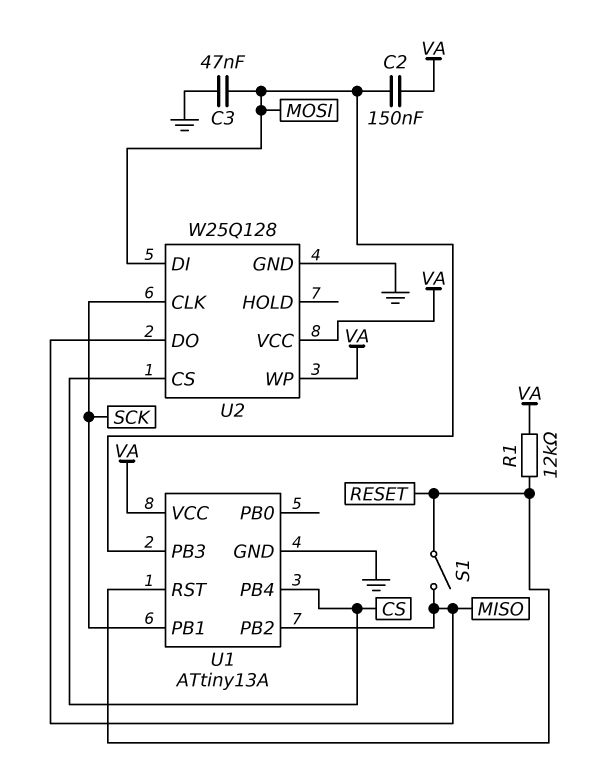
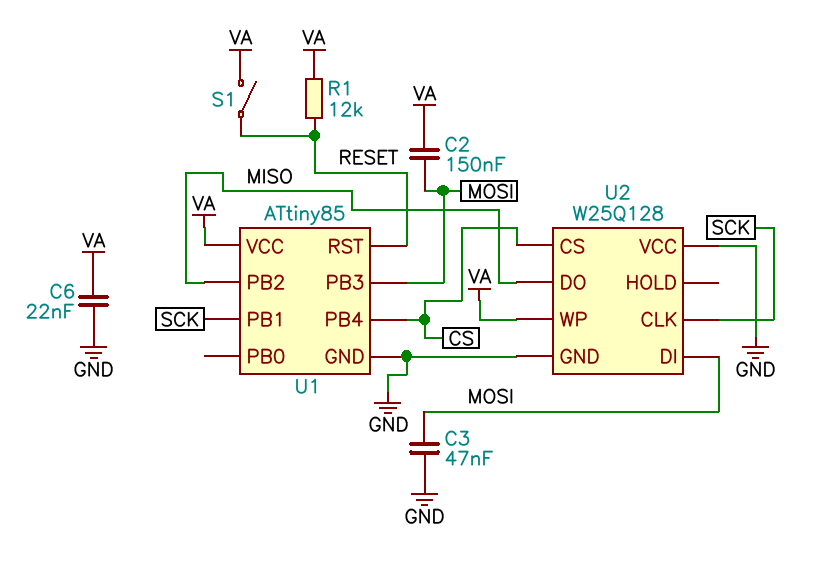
C6: none -> 22nF (GND, VA)
S1: switch (MISO, RESET) -> switch (RESET, VA)
U1: ATtiny13A -> ATtiny85
U2 pin VCC: VA -> GND

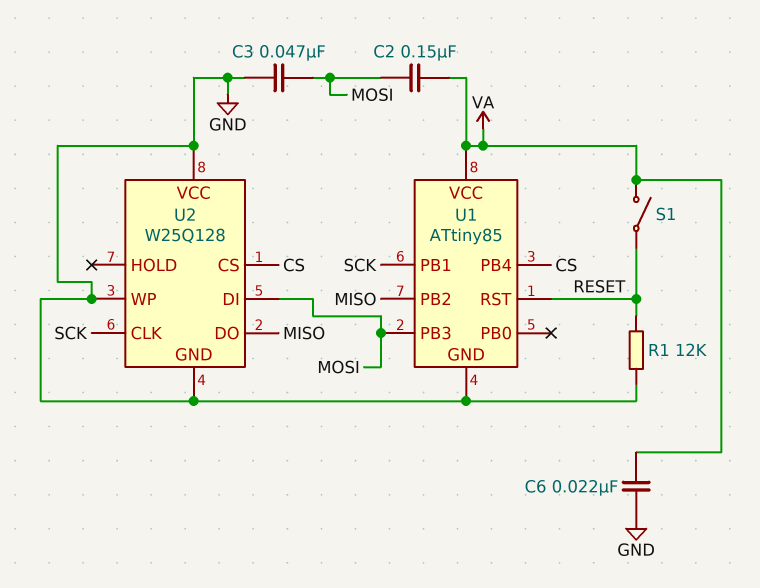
R1: 12k (RESET, VA) -> 12k (GND, RESET)
U2 pin WP: VA -> GND

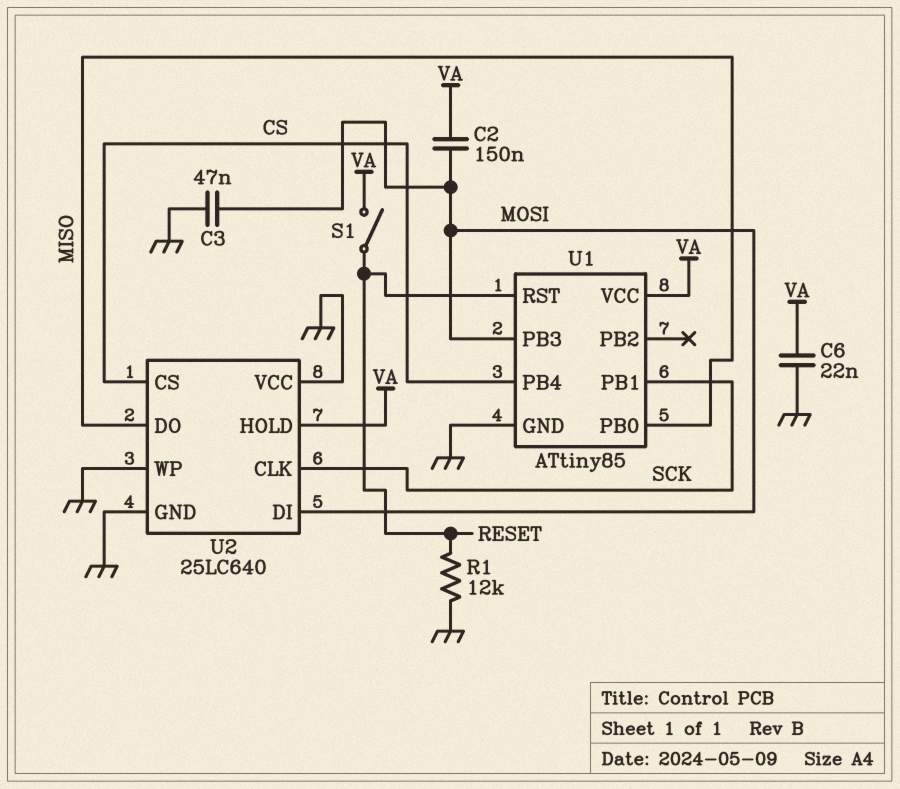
U1 pin PB0: none -> MISO
U1 pin PB2: MISO -> none
U2: W25Q128 -> 25LC640
U2 pin HOLD: none -> VA

